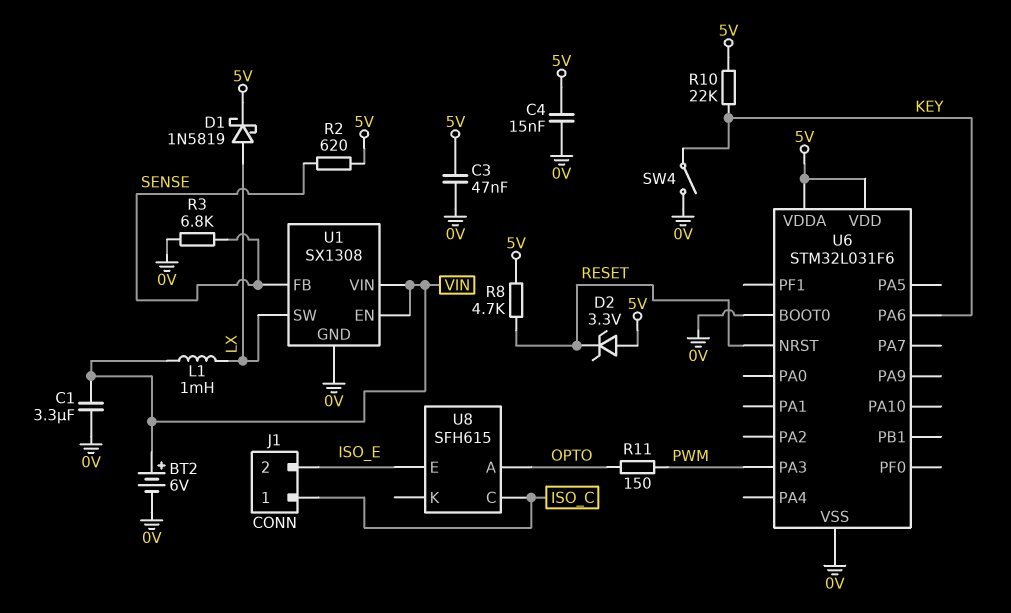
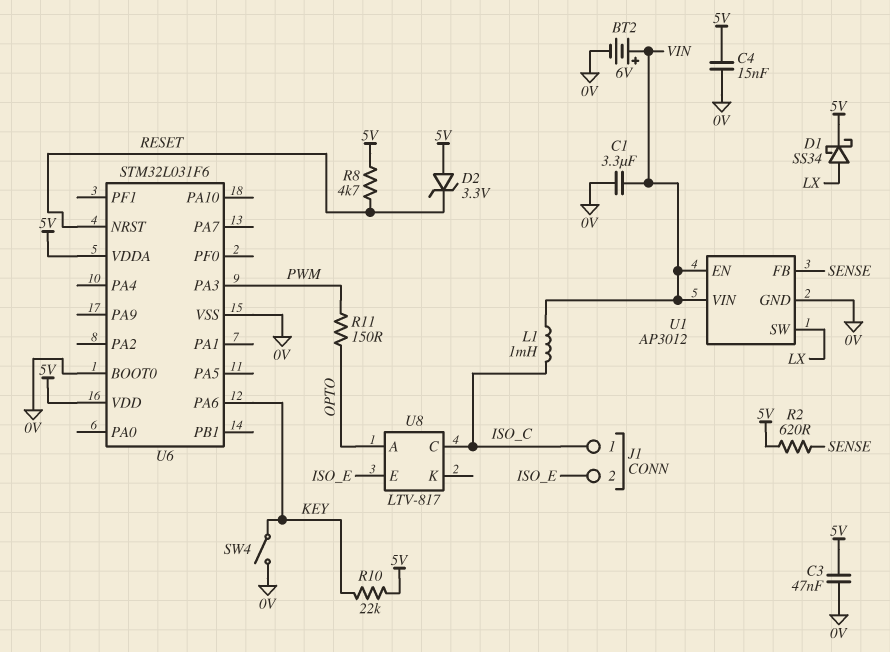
D1: schottky 1N5819 (A LX, K 5V) -> schottky SS34 (A LX, K 5V)
L1: 1mH (LX, VIN) -> 1mH (ISO_C, VIN)
R3: 6.8k (0V, SENSE) -> none
U1: SX1308 -> AP3012
U8: SFH615 -> LTV-817

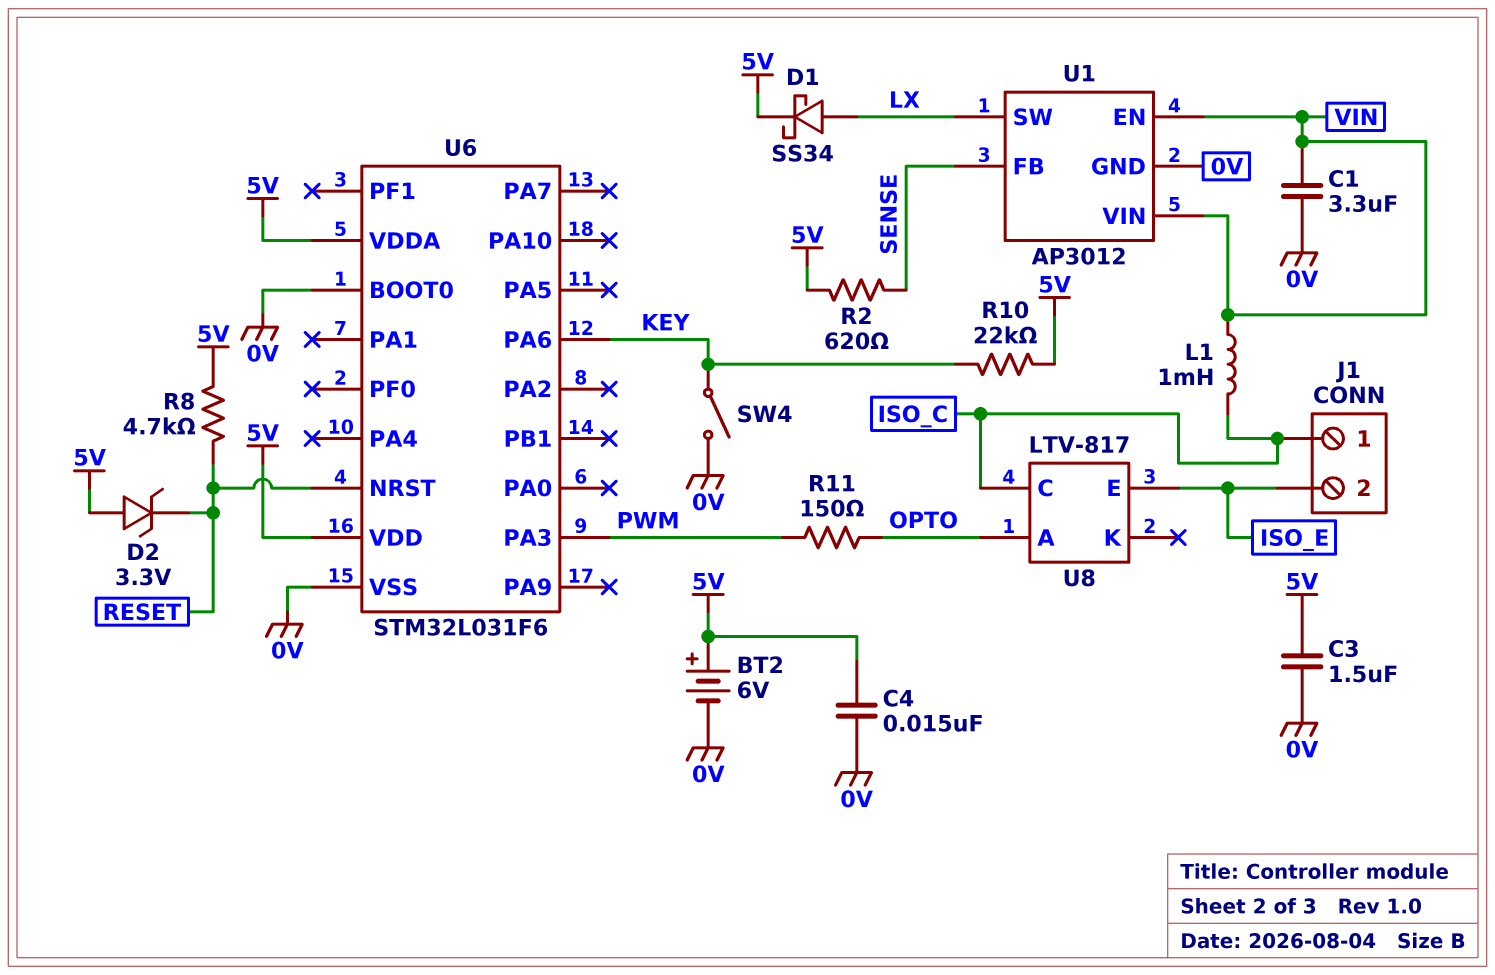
BT2: 6V (plus VIN, minus 0V) -> 6V (plus 5V, minus 0V)
C3: 47nF (0V, 5V) -> 1.5uF (0V, 5V)

